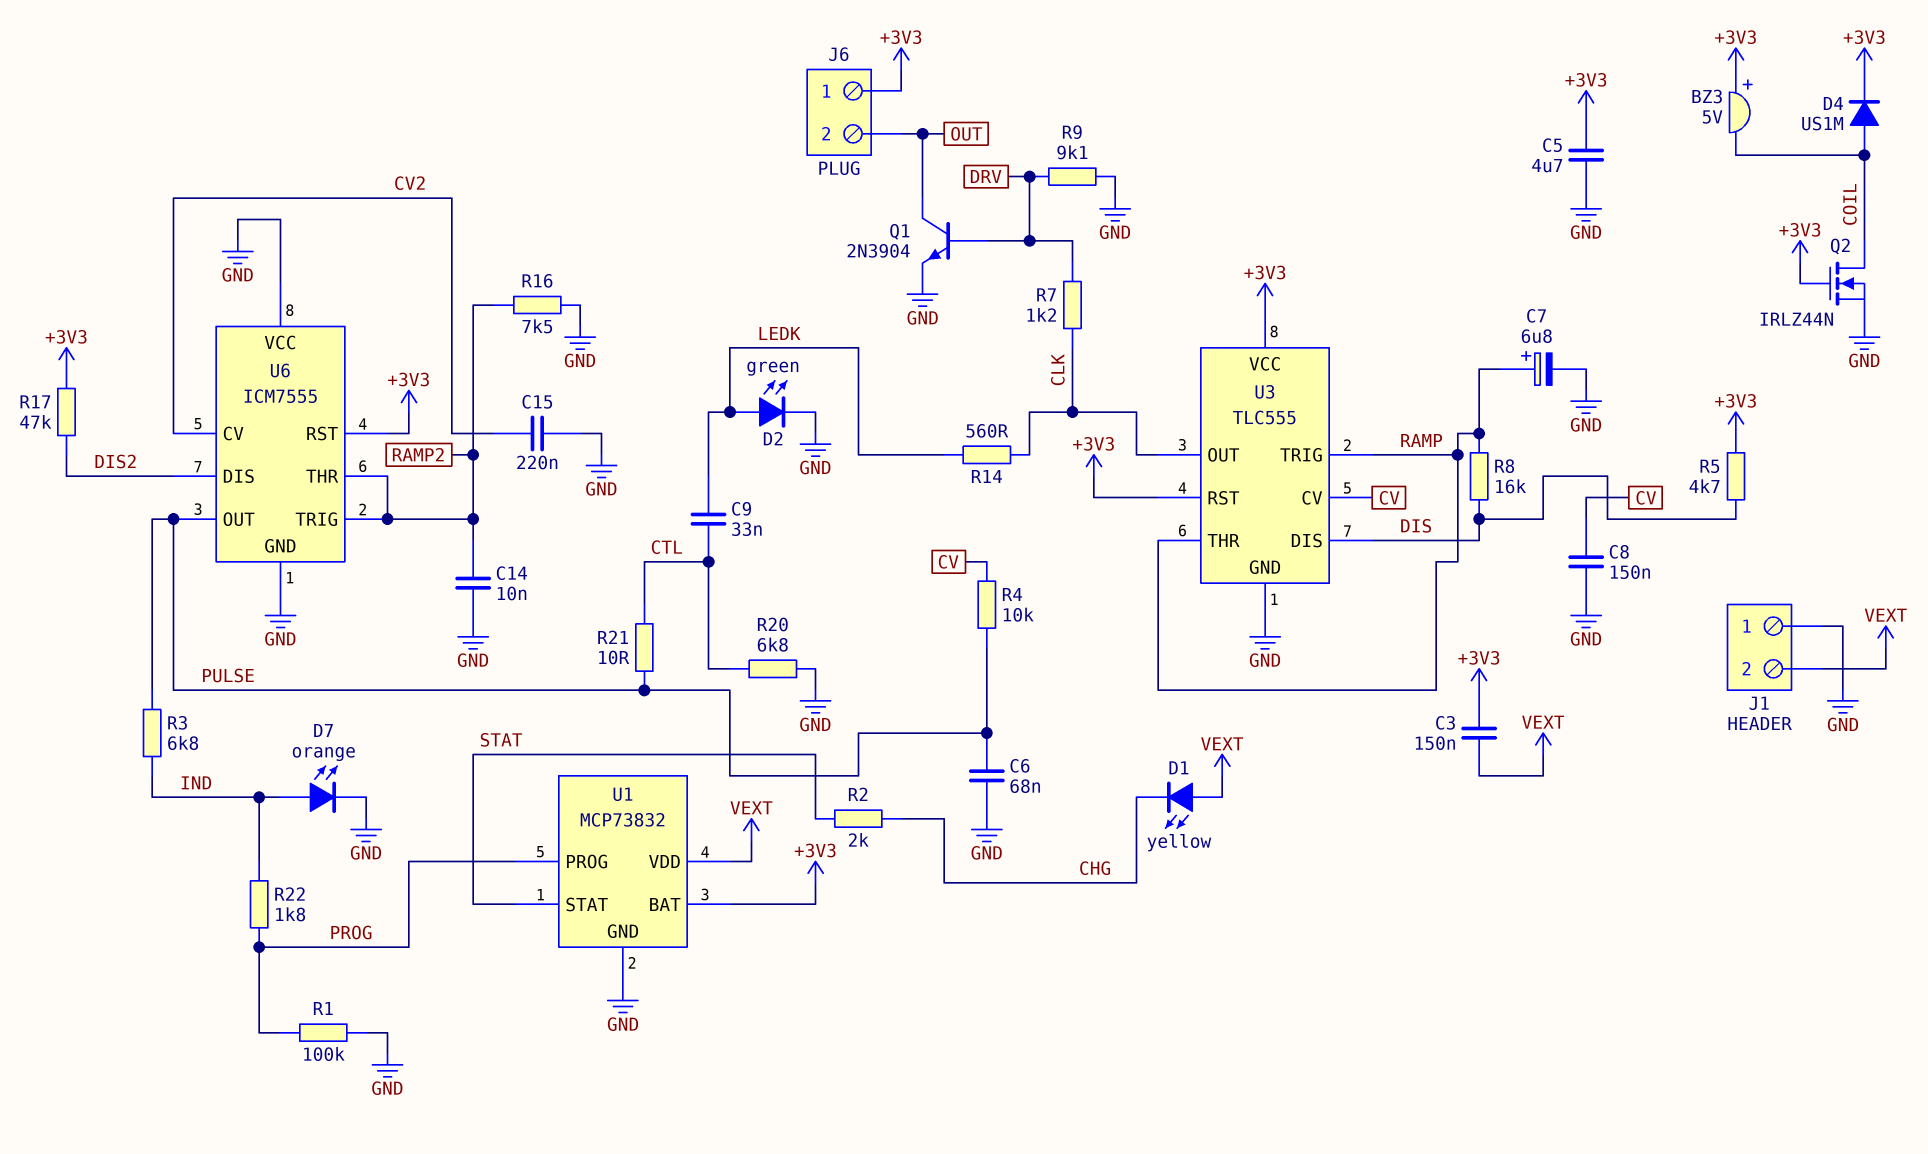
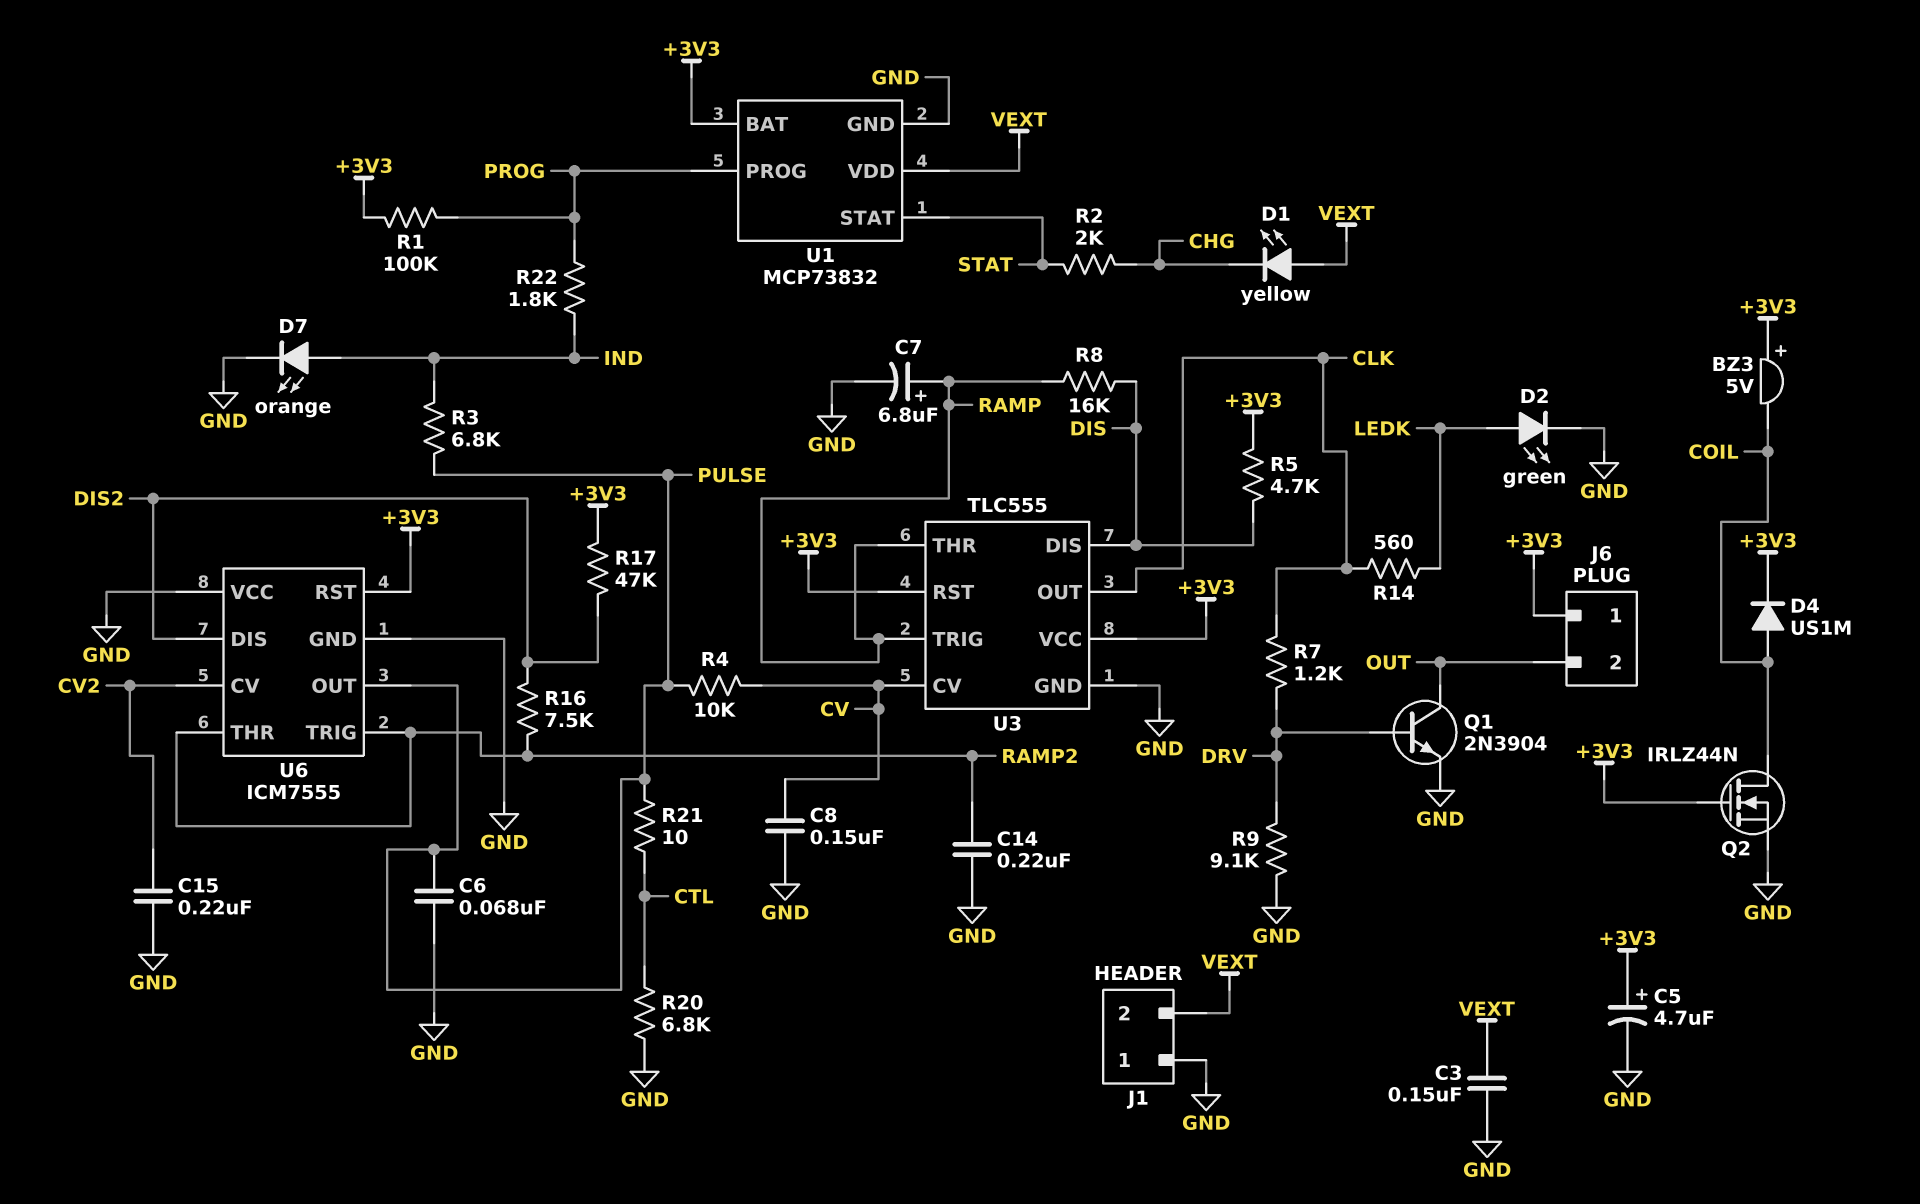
C3: 150nF (+3V3, VEXT) -> 150nF (GND, VEXT)
C5: 4.7uF (+3V3, GND) -> 4.7uF (plus +3V3, minus GND)
C9: 33nF (CTL, LEDK) -> none
C14: 10nF (GND, RAMP2) -> 220nF (GND, RAMP2)
R1: 100k (GND, PROG) -> 100k (+3V3, PROG)
R16: 7.5k (GND, RAMP2) -> 7.5k (DIS2, RAMP2)

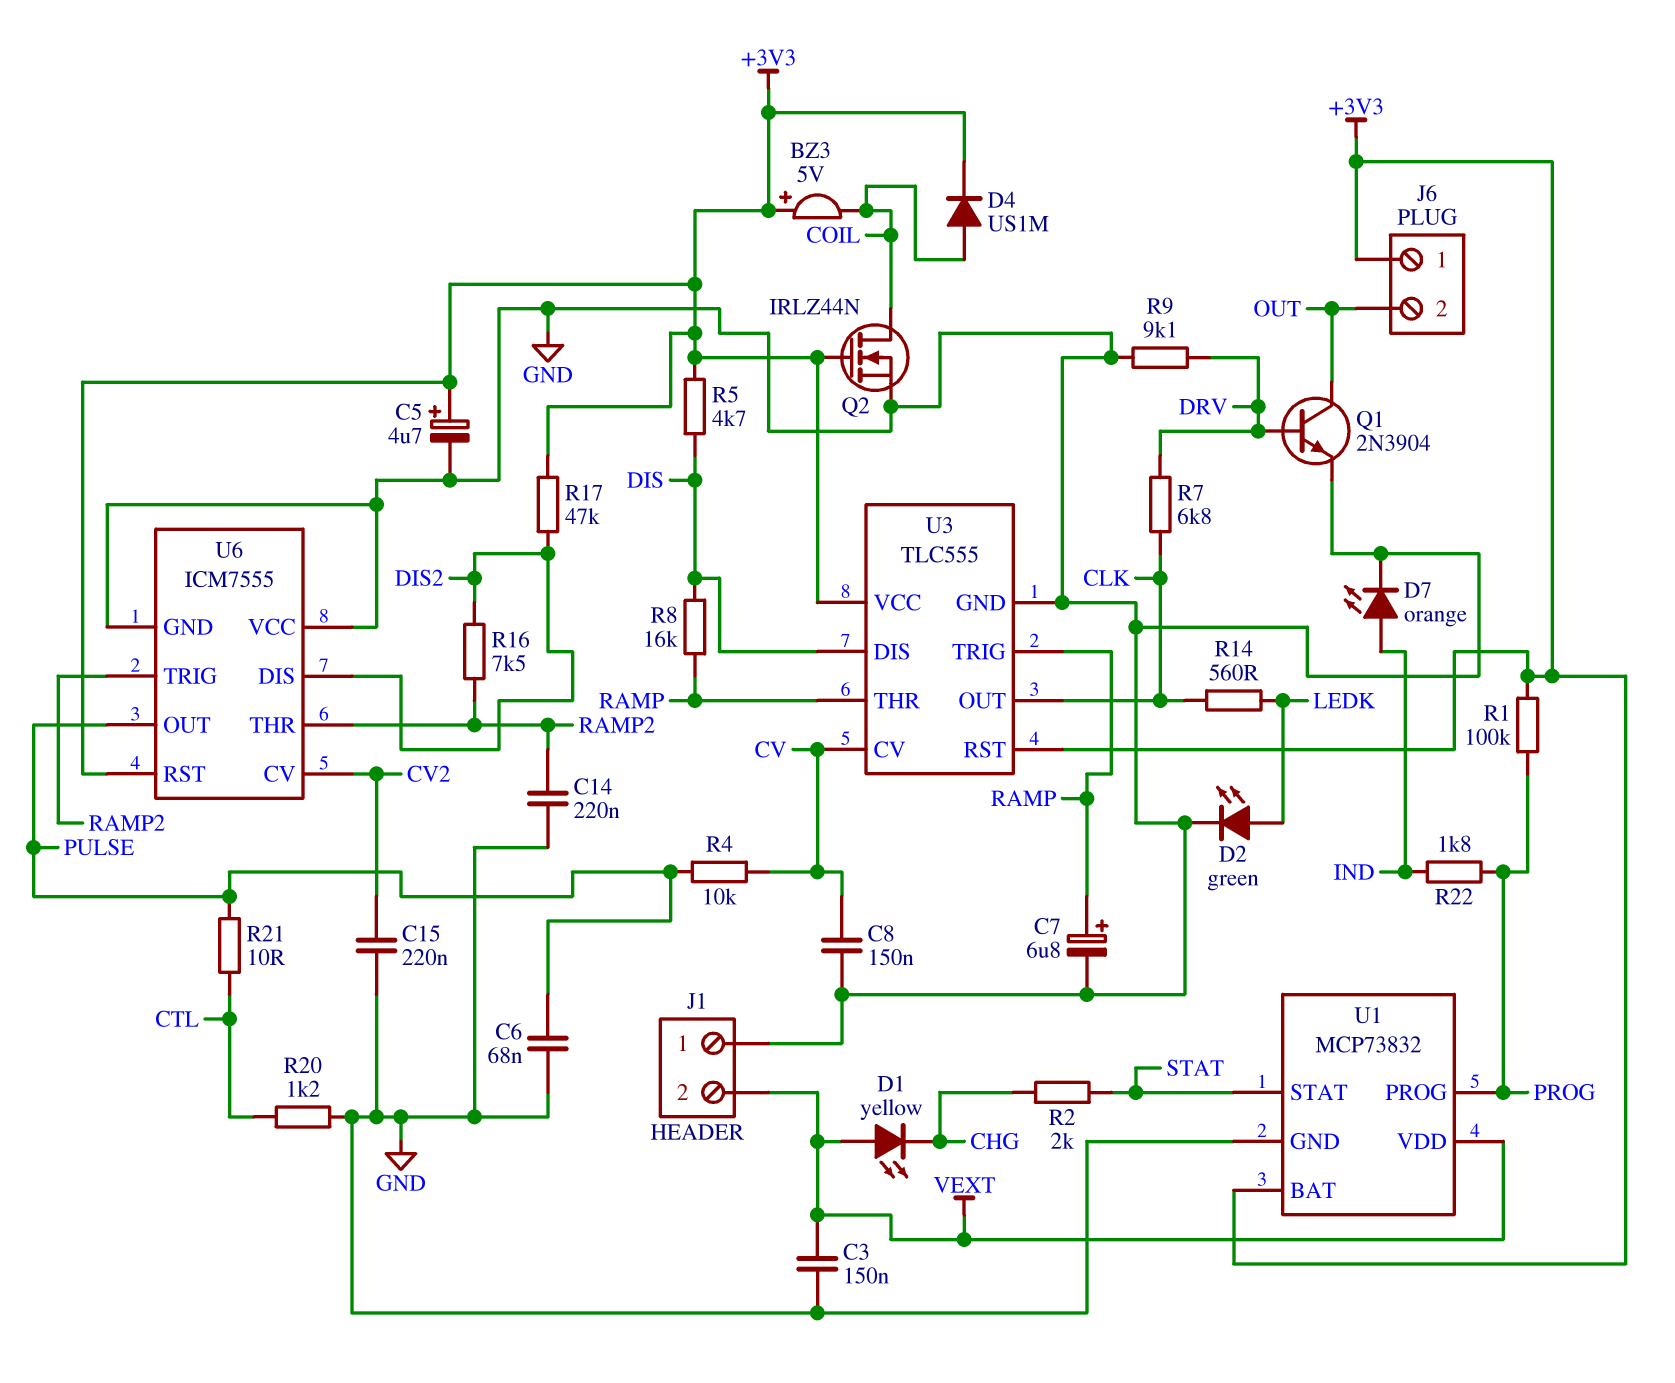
R3: 6.8k (IND, PULSE) -> none
R7: 1.2k (CLK, DRV) -> 6.8k (CLK, DRV)
R20: 6.8k (CTL, GND) -> 1.2k (CTL, GND)

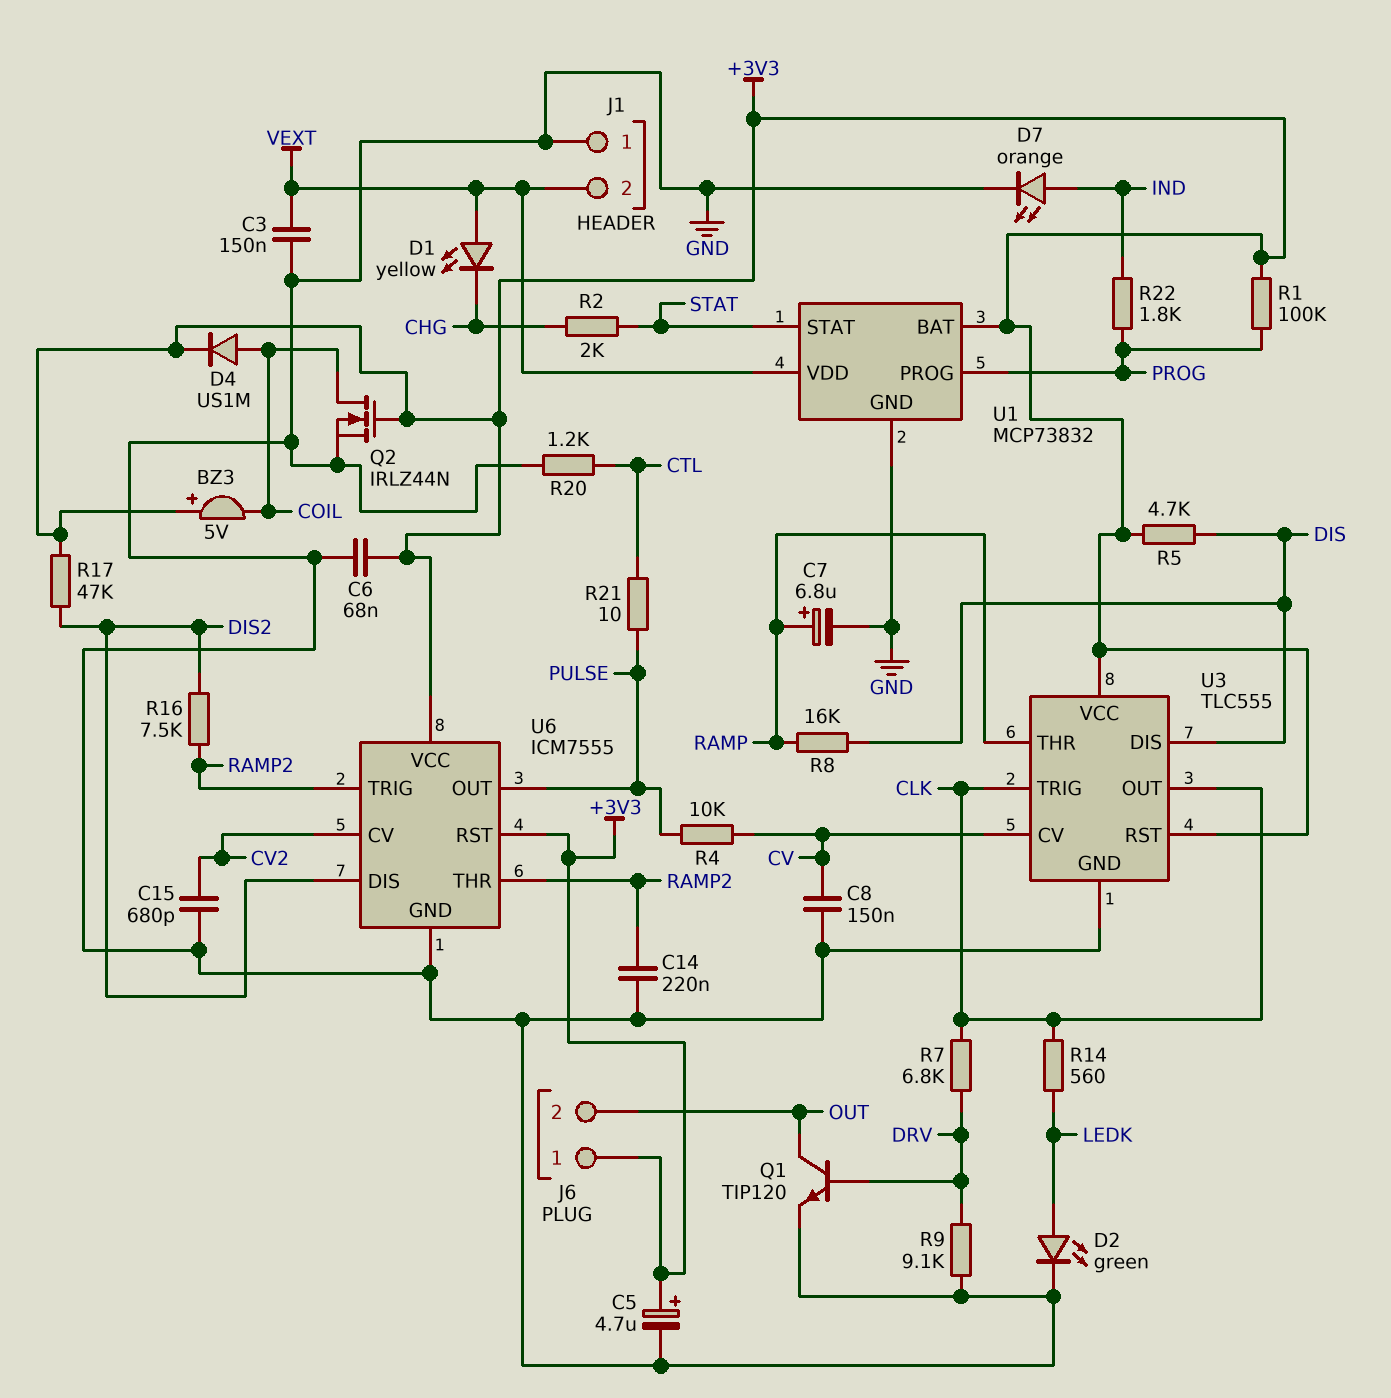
C6: 68nF (GND, PULSE) -> 68nF (+3V3, GND)
C15: 220nF (CV2, GND) -> 680pF (CV2, GND)
Q1: NPN 2N3904 (B DRV, C OUT, E GND) -> NPN TIP120 (B DRV, C OUT, E GND)
U3 pin TRIG: RAMP -> CLK
U6 pin VCC: GND -> +3V3

